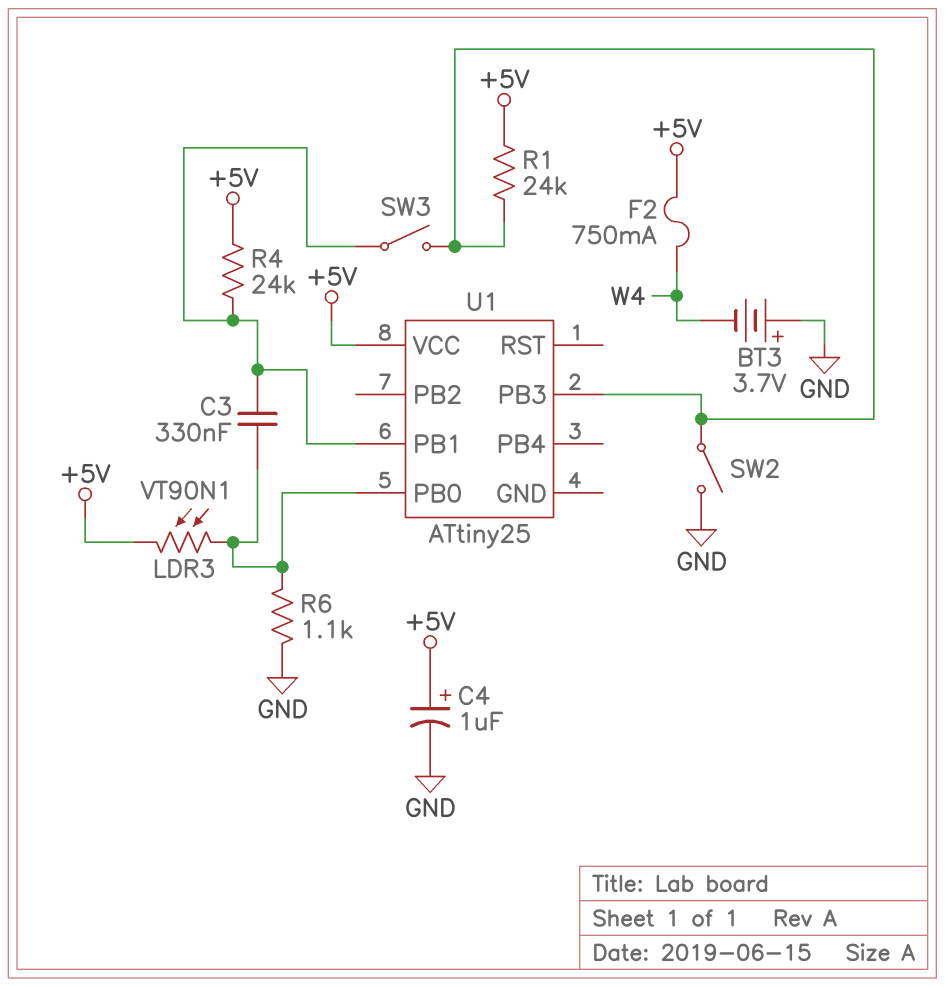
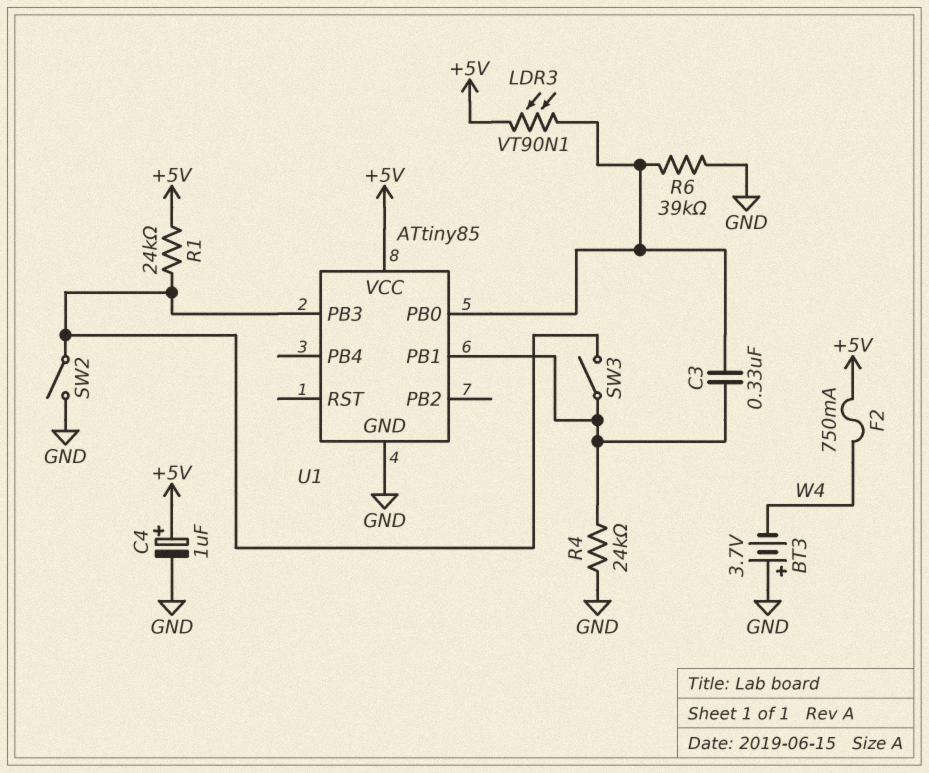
R4: 24k (+5V, U1/PB1) -> 24k (GND, U1/PB1)
R6: 1.1k (GND, U1/PB0) -> 39k (GND, U1/PB0)
U1: ATtiny25 -> ATtiny85
U1 pin GND: none -> GND

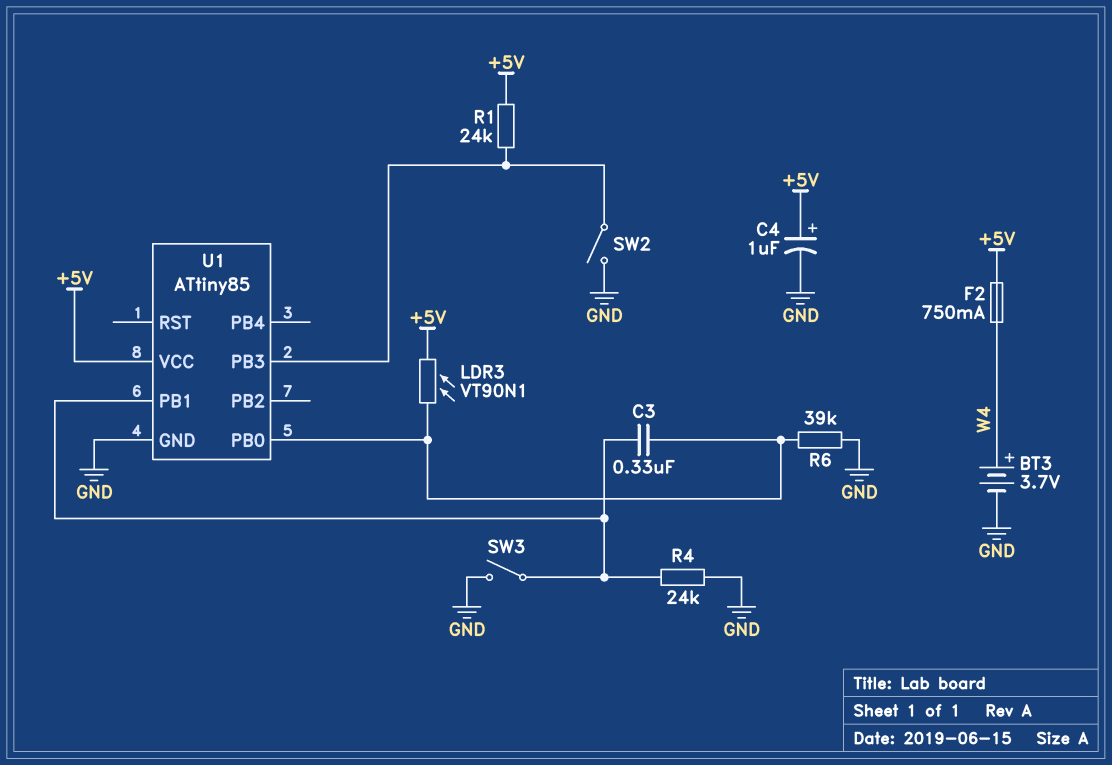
BT3: 3.7V (plus GND, minus W4) -> 3.7V (plus W4, minus GND)
SW3: switch (U1/PB1, U1/PB3) -> switch (GND, U1/PB1)

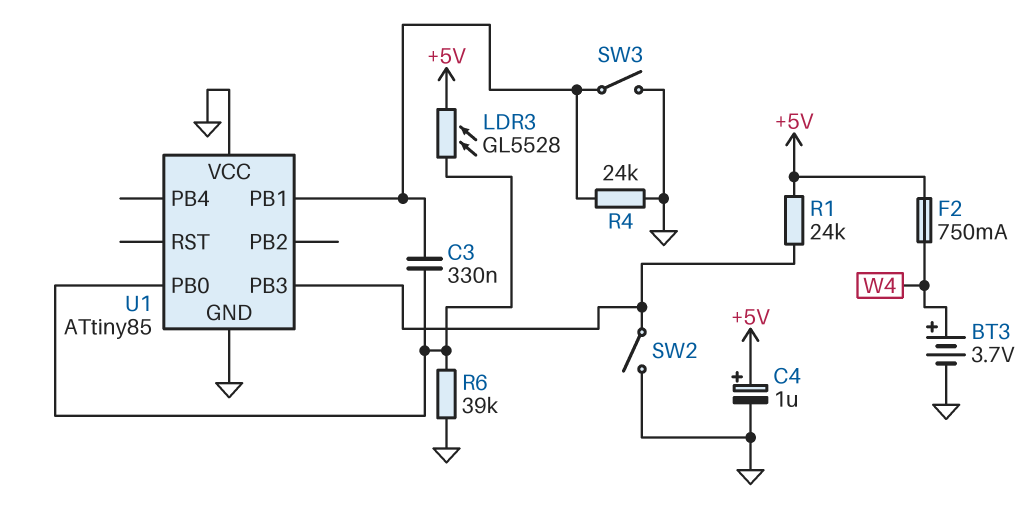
LDR3: VT90N1 (+5V, U1/PB0) -> GL5528 (+5V, U1/PB0)
U1 pin VCC: +5V -> GND

